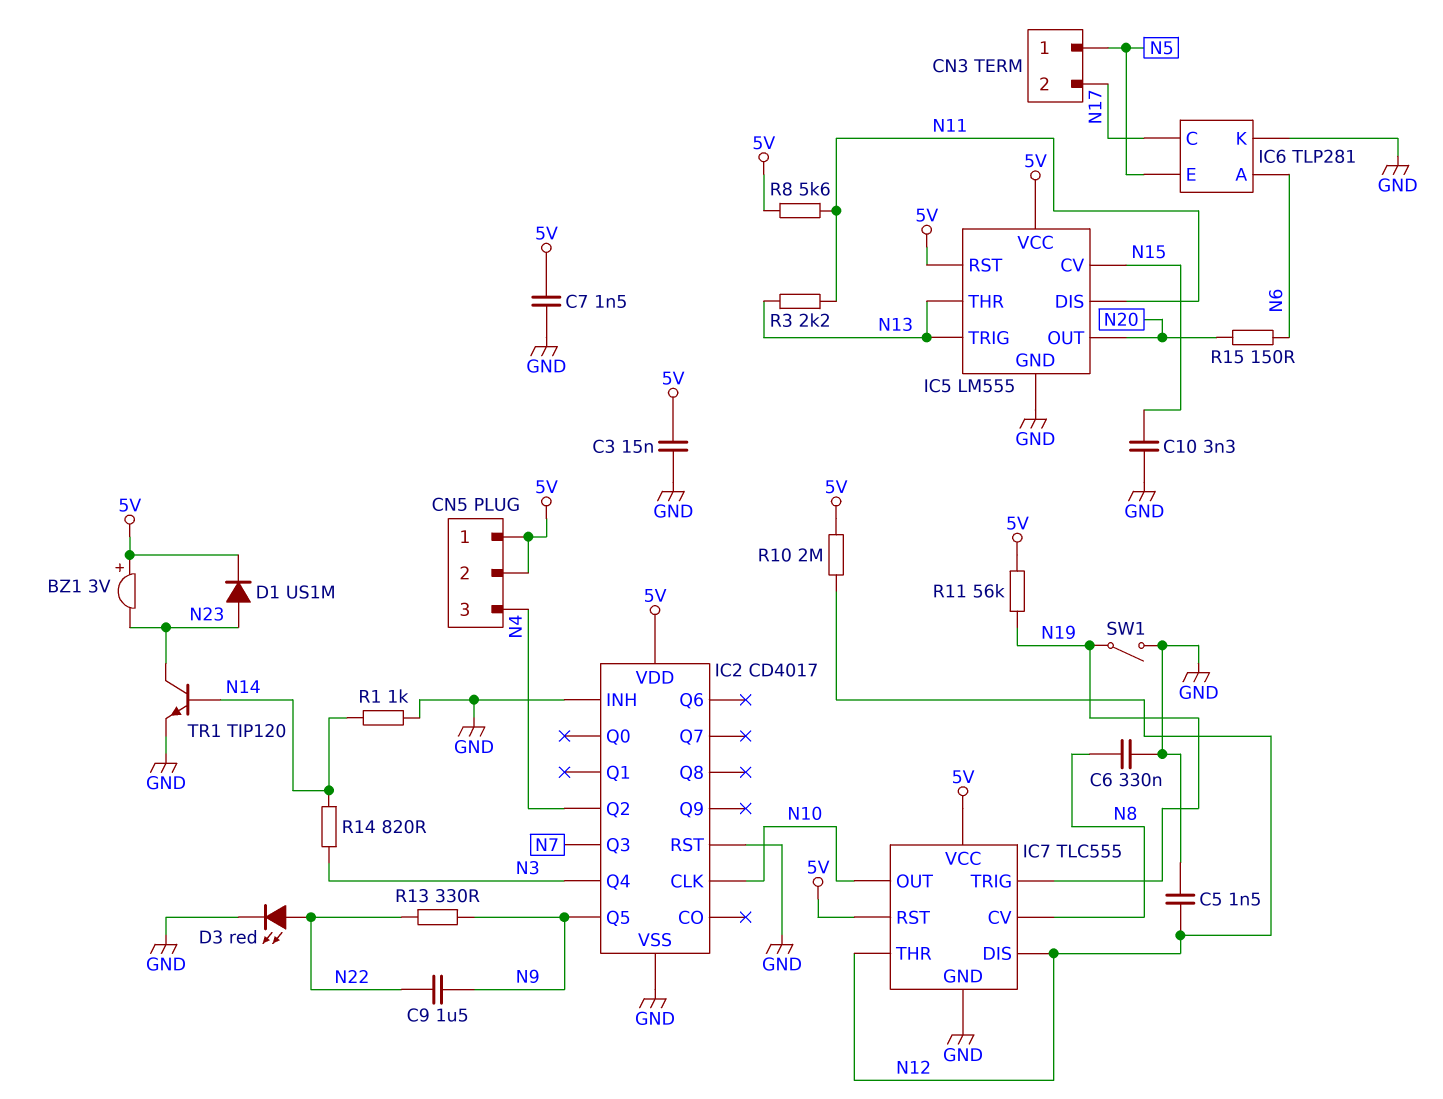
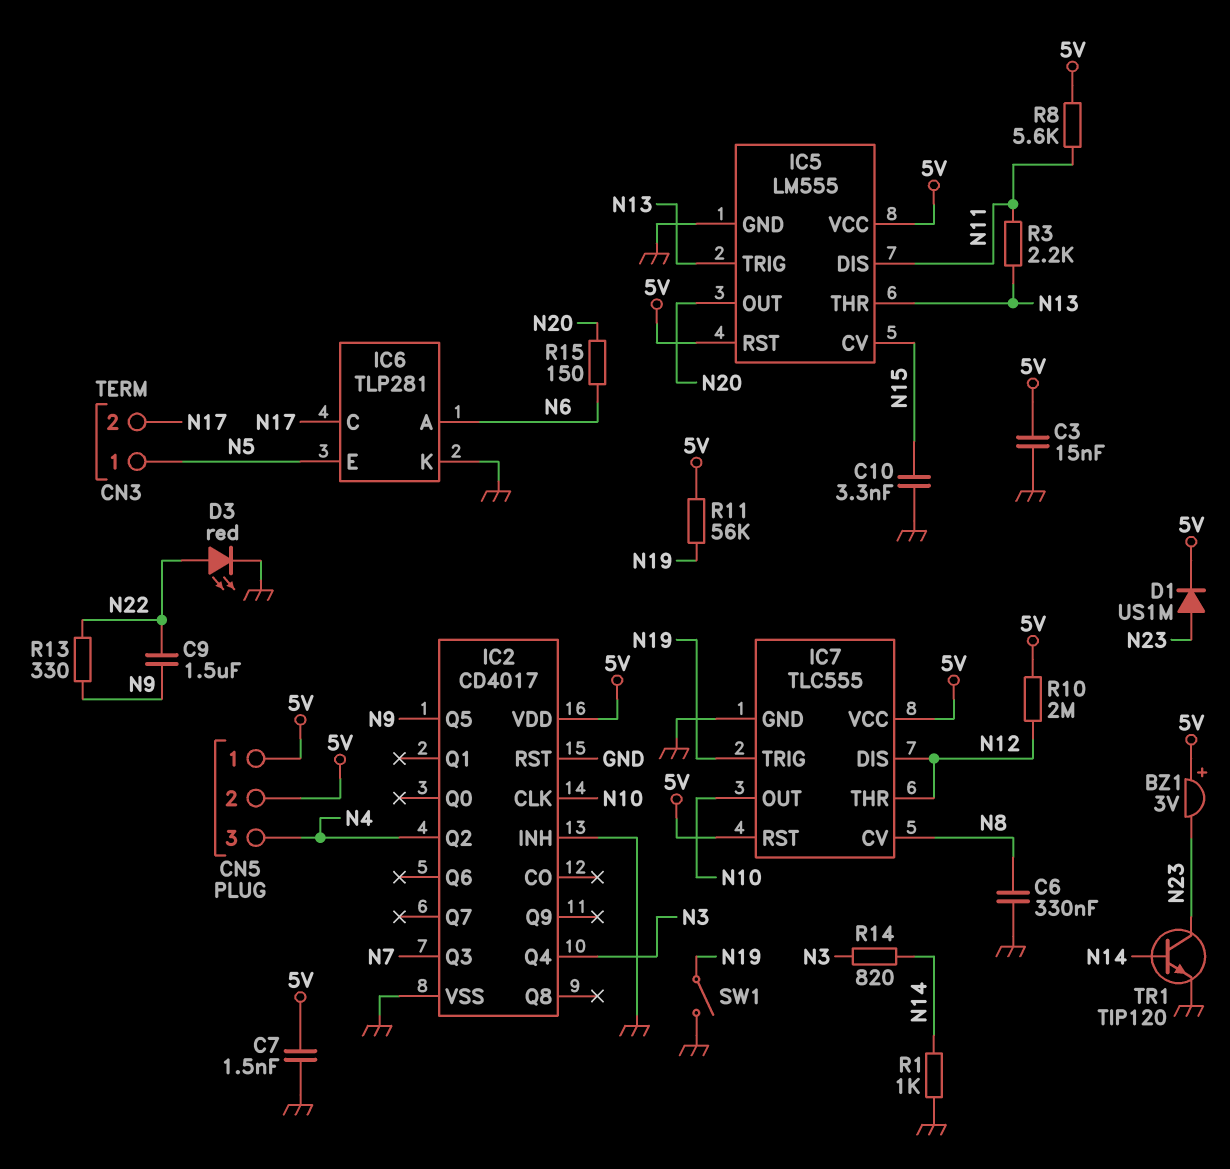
C5: 1.5nF (GND, N12) -> none

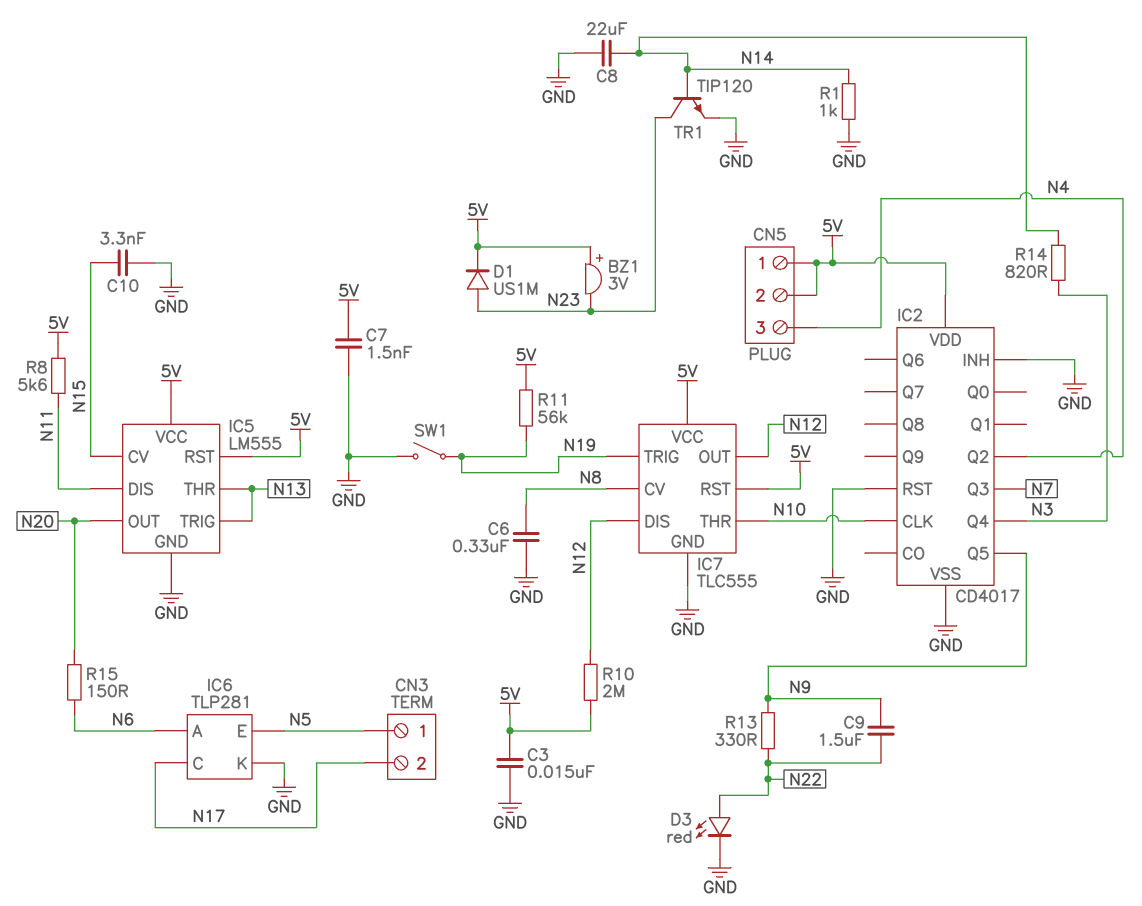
C8: none -> 22uF (GND, N14)
IC7 pin OUT: N10 -> N12
IC7 pin THR: N12 -> N10
R3: 2.2k (N11, N13) -> none

